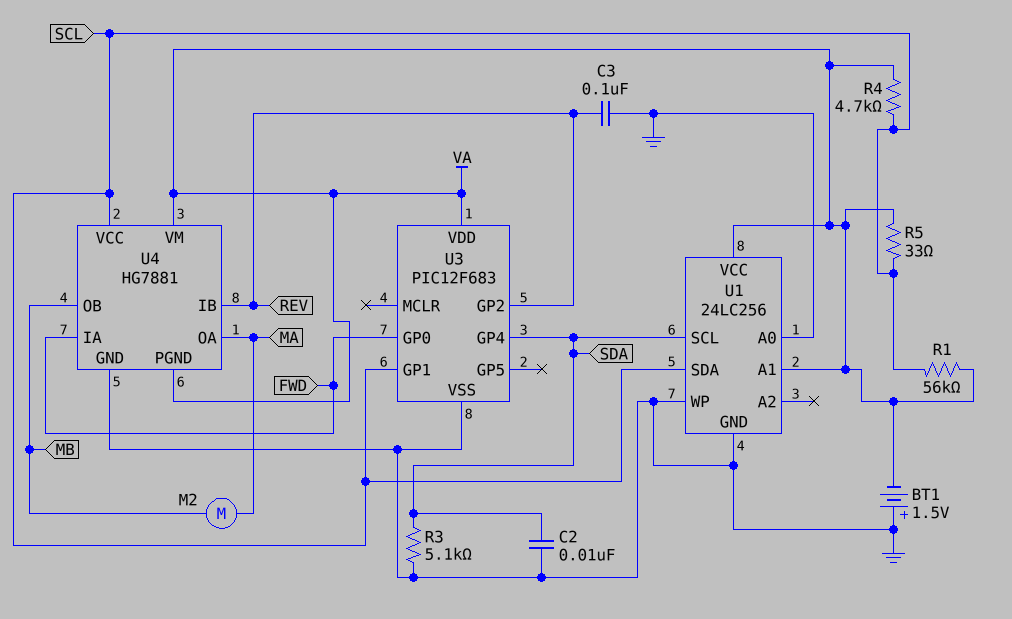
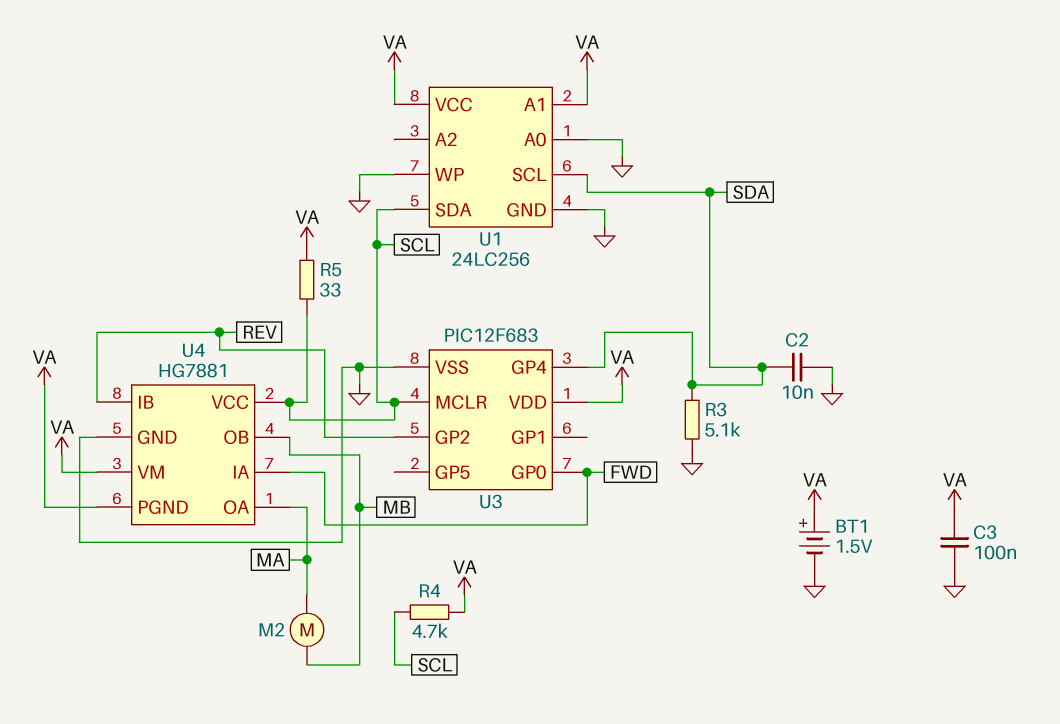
BT1: 1.5V (plus GND, minus VA) -> 1.5V (plus VA, minus GND)
C3: 100nF (GND, REV) -> 100nF (GND, VA)
R1: 56k (SCL, VA) -> none
U3 pin GP1: SCL -> none
U3 pin MCLR: none -> SCL

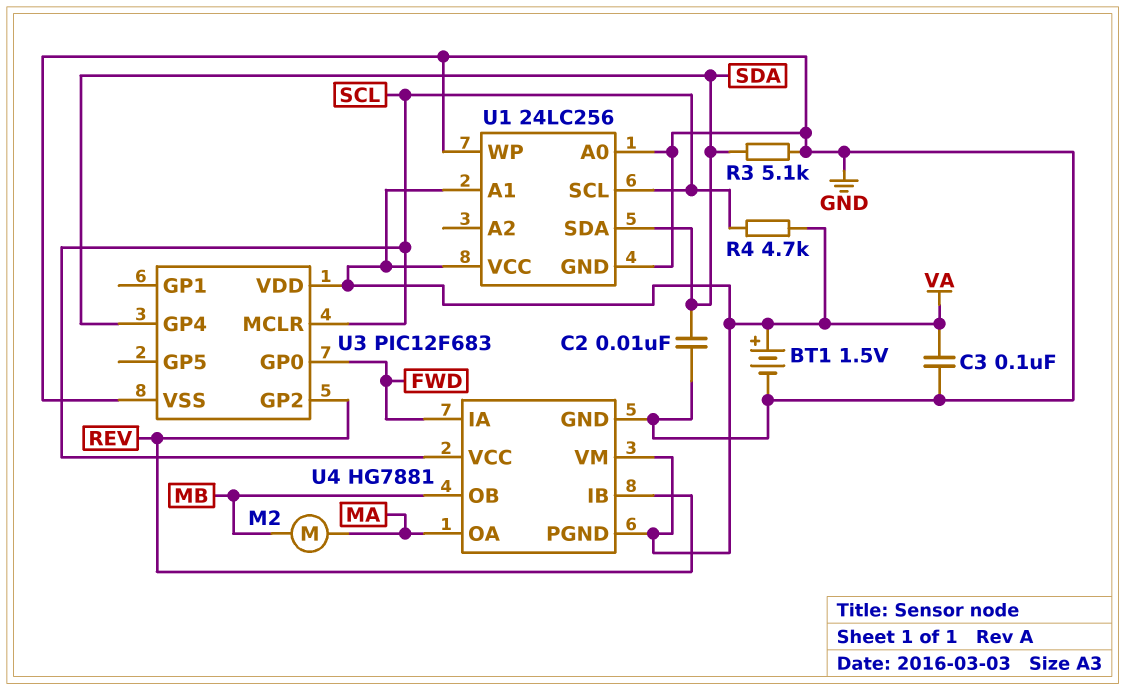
R5: 33 (SCL, VA) -> none
U1 pin SCL: SDA -> SCL
U1 pin SDA: SCL -> SDA

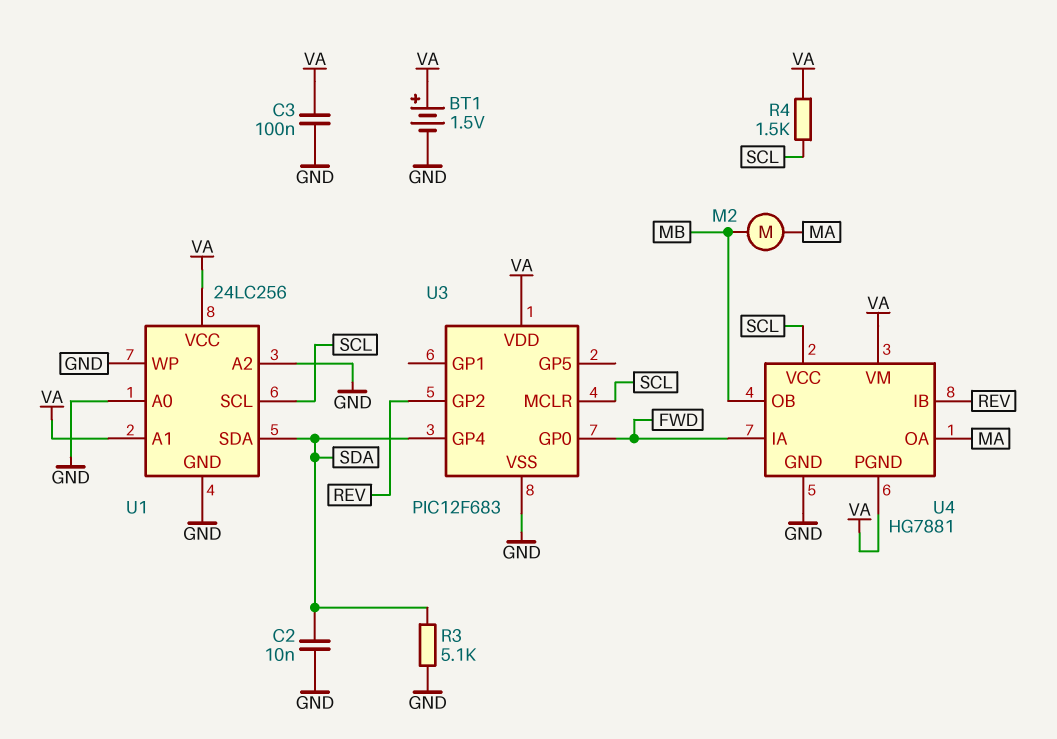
R4: 4.7k (SCL, VA) -> 1.5k (SCL, VA)
U1 pin A2: none -> GND

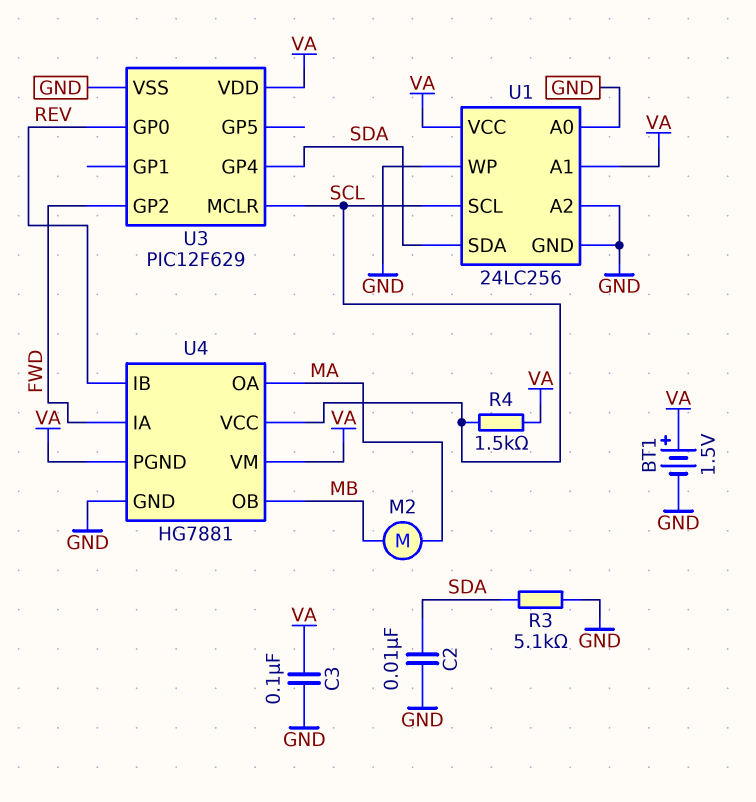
U3: PIC12F683 -> PIC12F629
U3 pin GP0: FWD -> REV
U3 pin GP2: REV -> FWD

